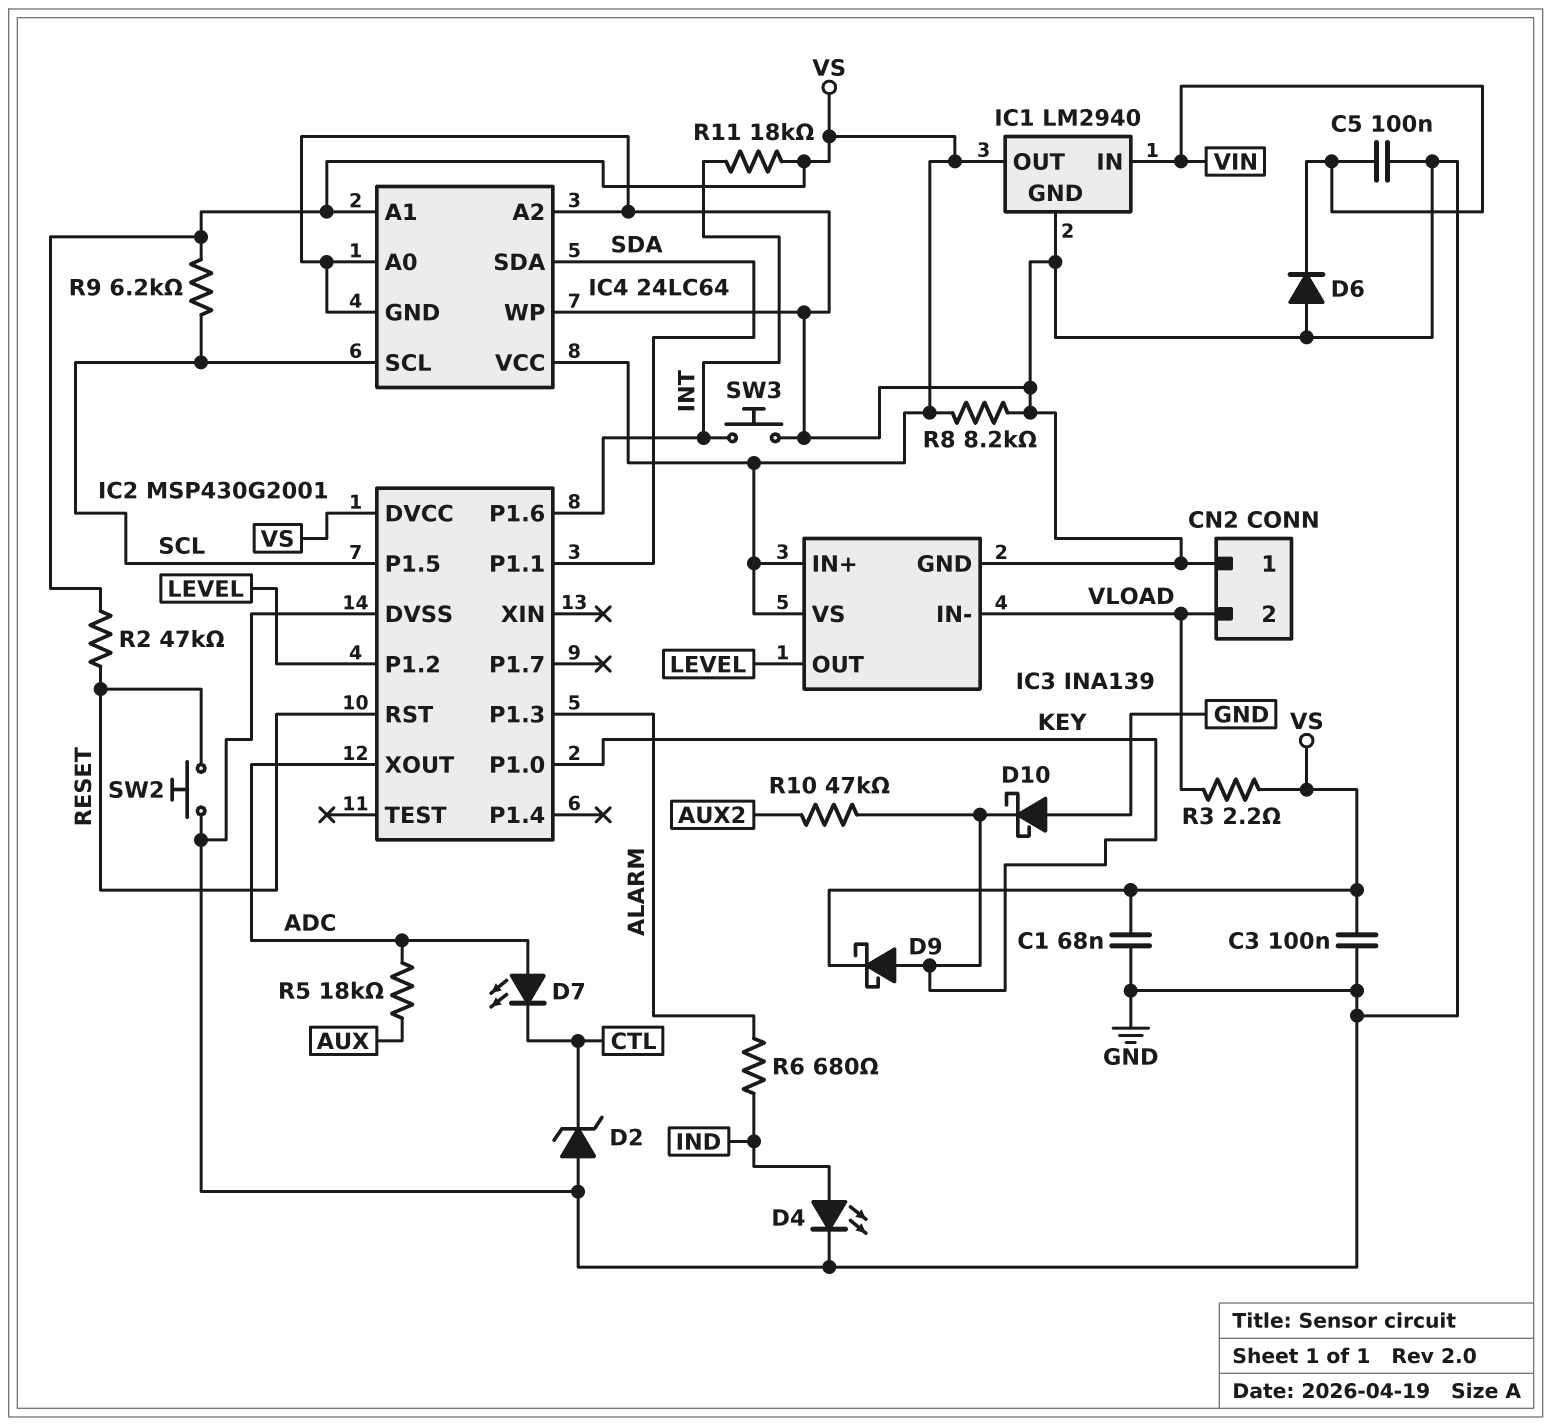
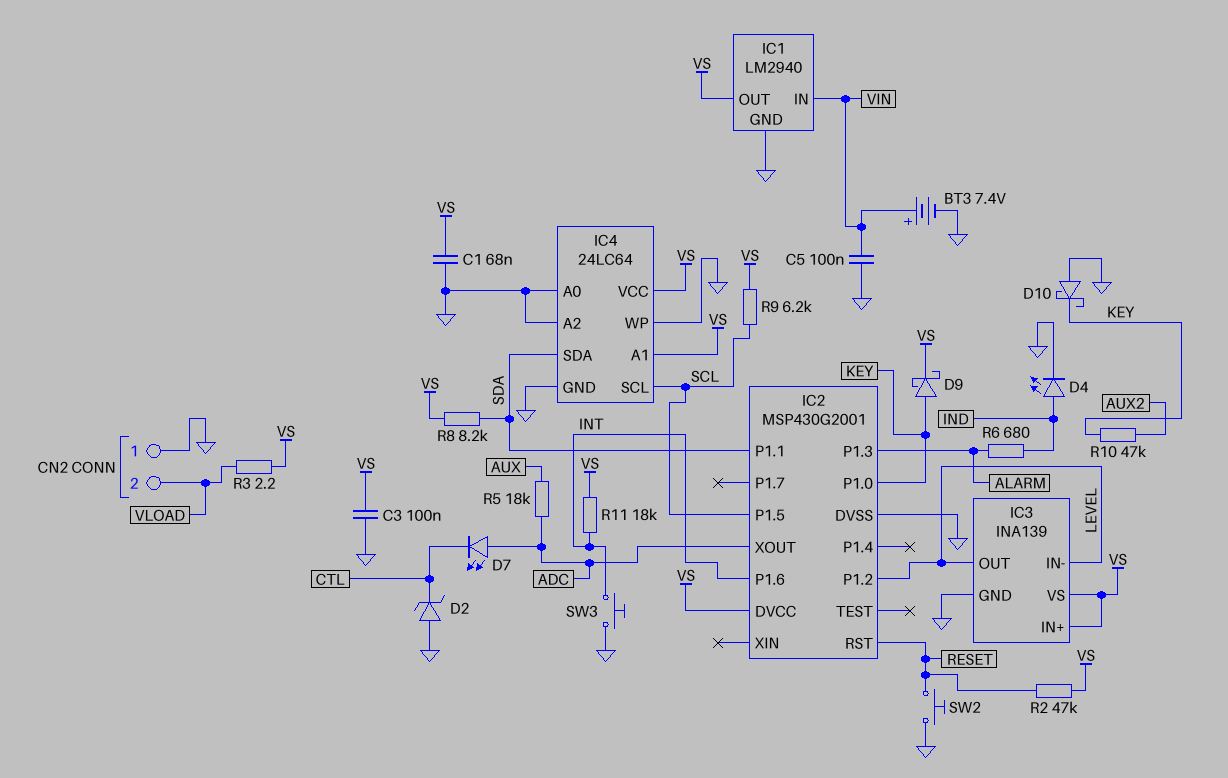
BT3: none -> 7.4V (plus VIN, minus GND)
D6: diode (A GND, K VIN) -> none
IC3 pin IN-: VLOAD -> LEVEL
R8: 8.2k (GND, VS) -> 8.2k (SDA, VS)

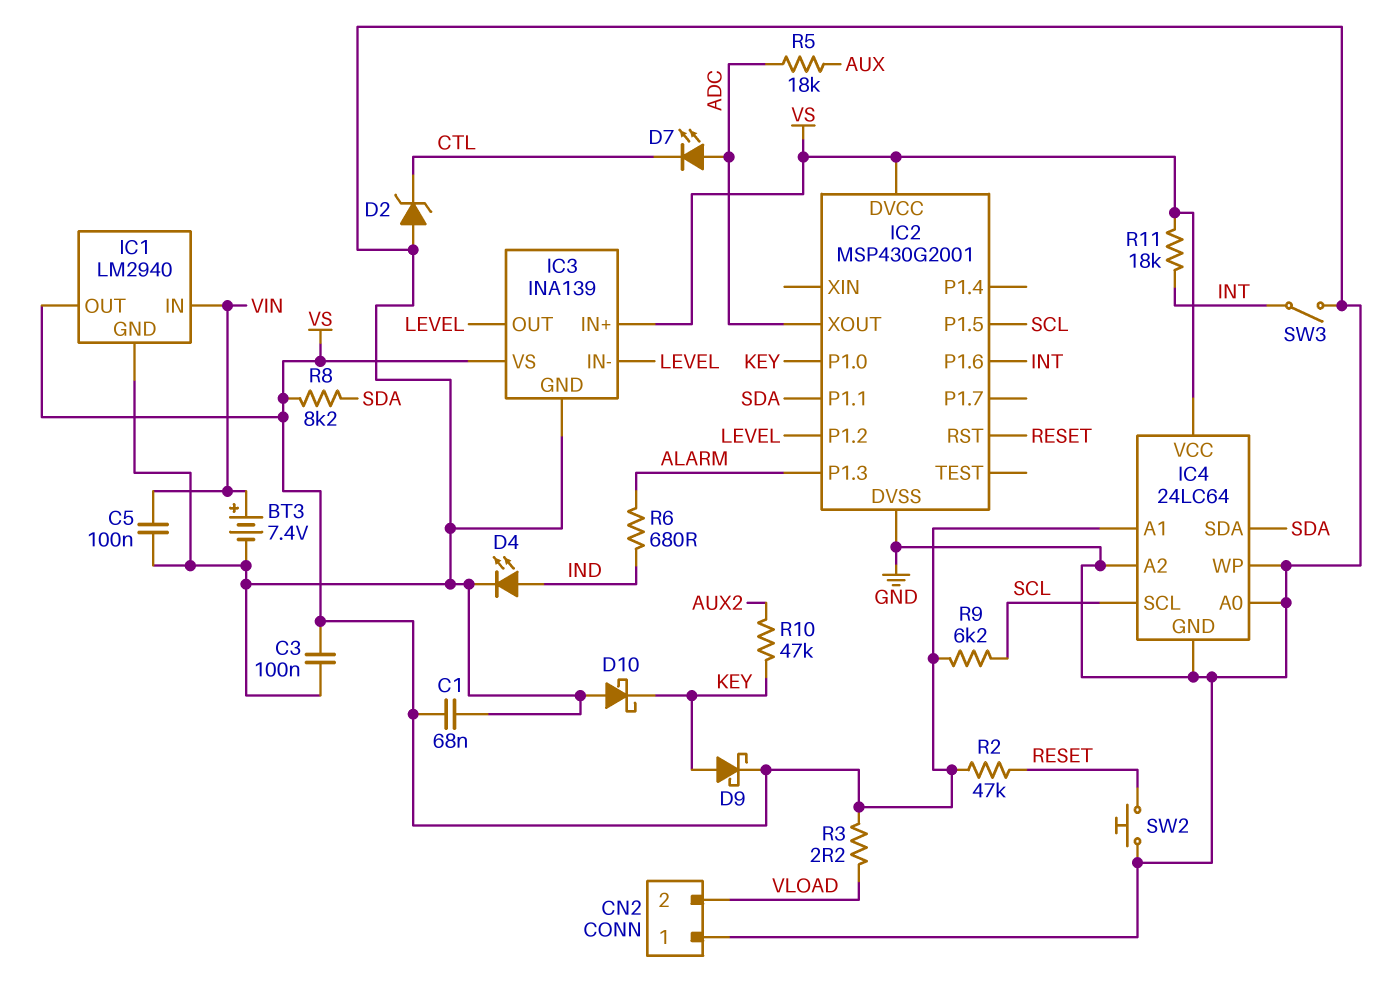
SW3: button (GND, INT) -> switch (GND, INT)

